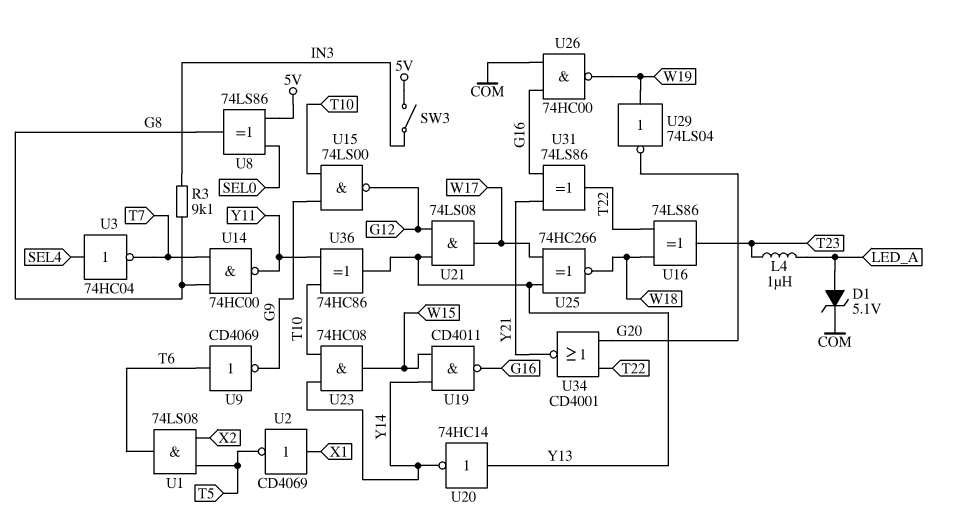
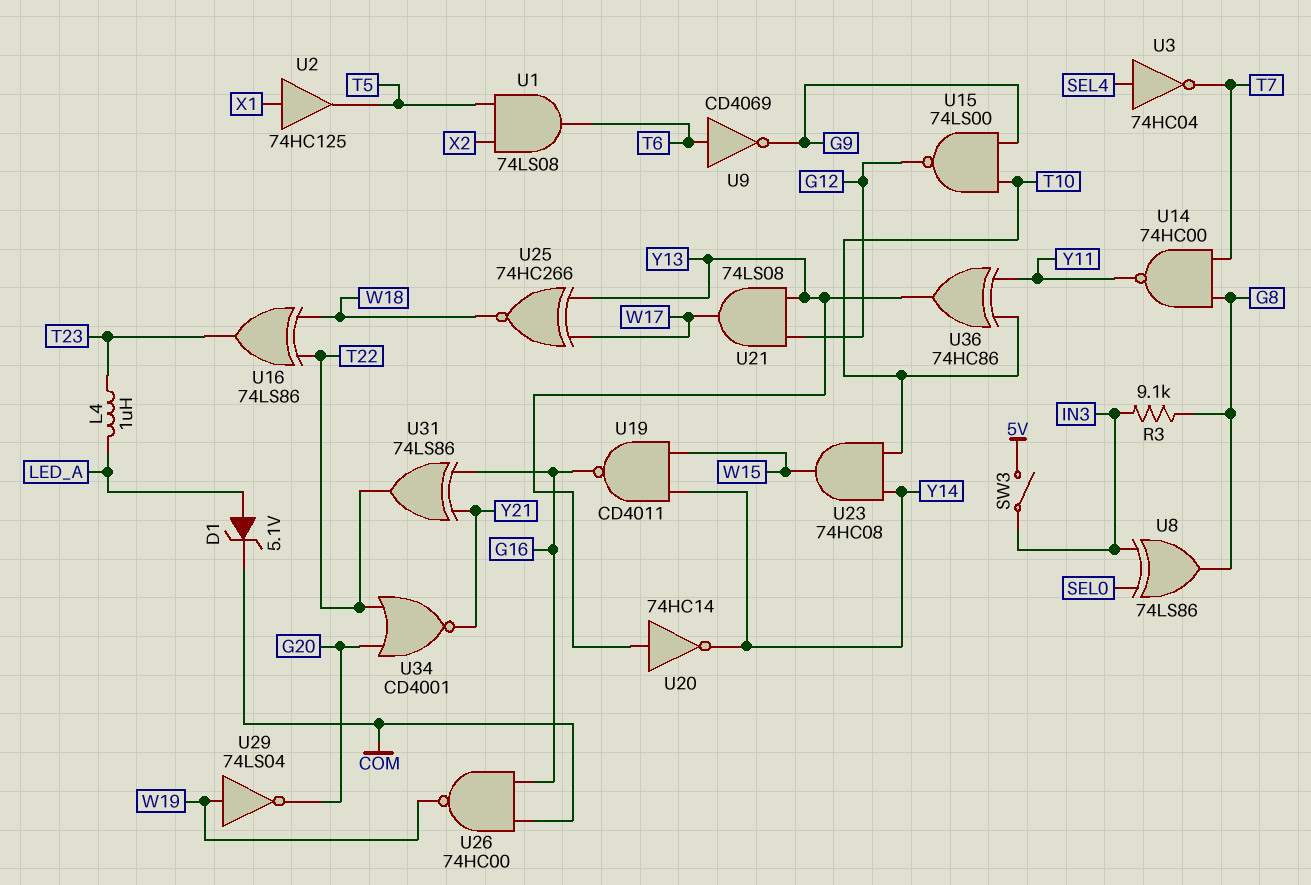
U2: NOT CD4069 (in X1, out T5) -> buffer 74HC125 (in X1, out T5)
U8: XOR 74LS86 (in 5V, in SEL0, out G8) -> XOR 74LS86 (in IN3, in SEL0, out G8)

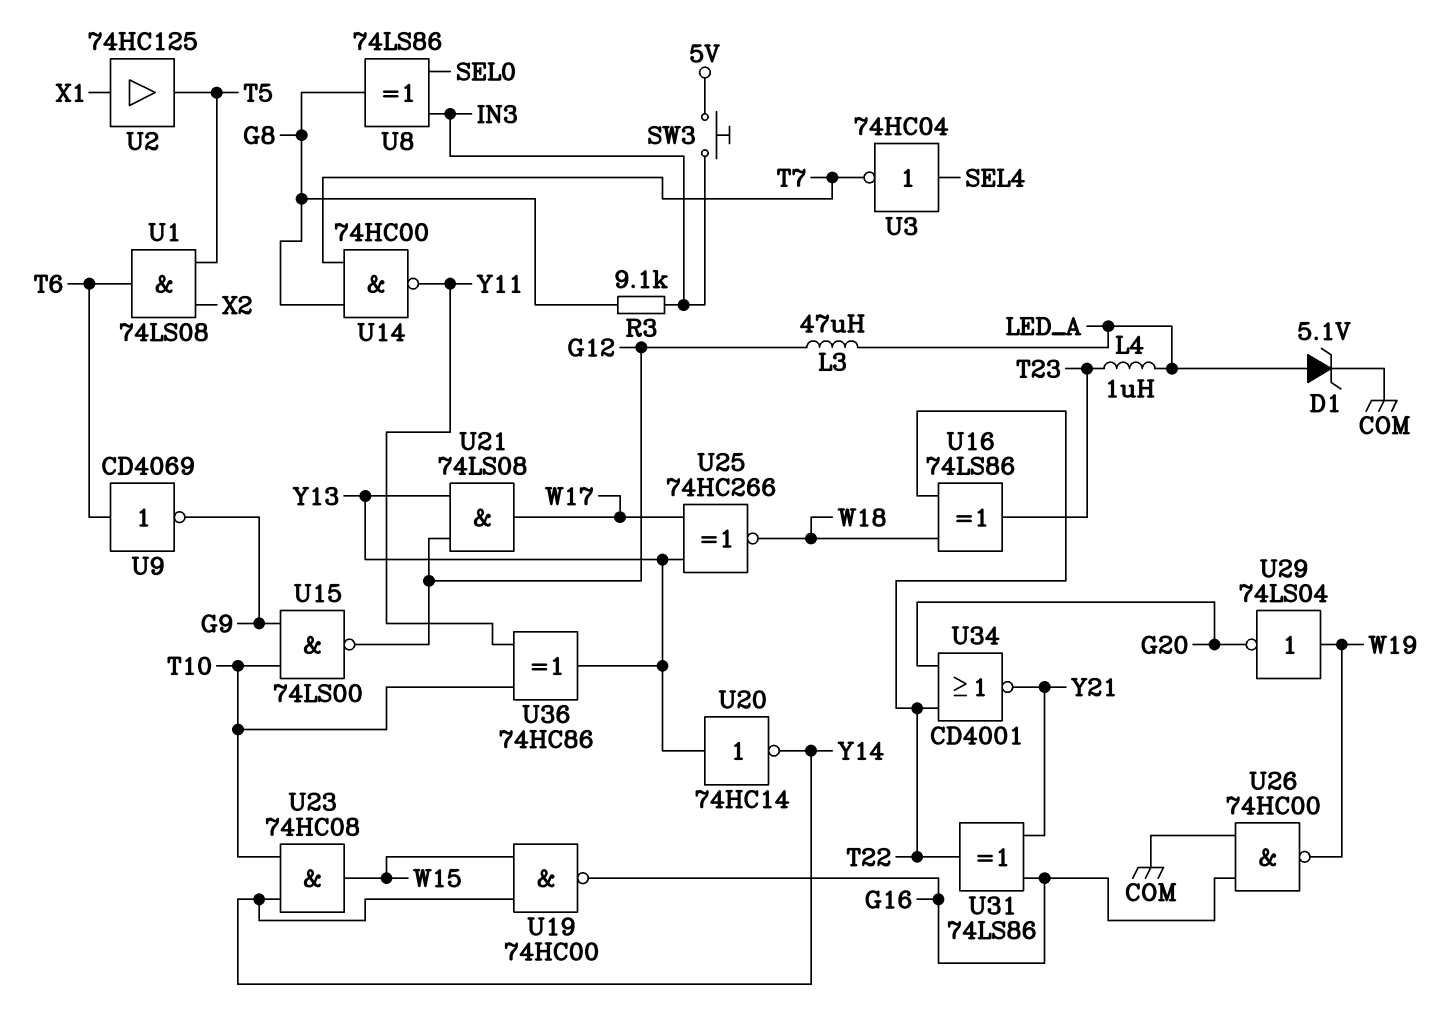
L3: none -> 47uH (G12, LED_A)
SW3: switch (5V, IN3) -> button (5V, IN3)
U19: NAND CD4011 (in W15, in Y14, out G16) -> NAND 74HC00 (in W15, in Y14, out G16)

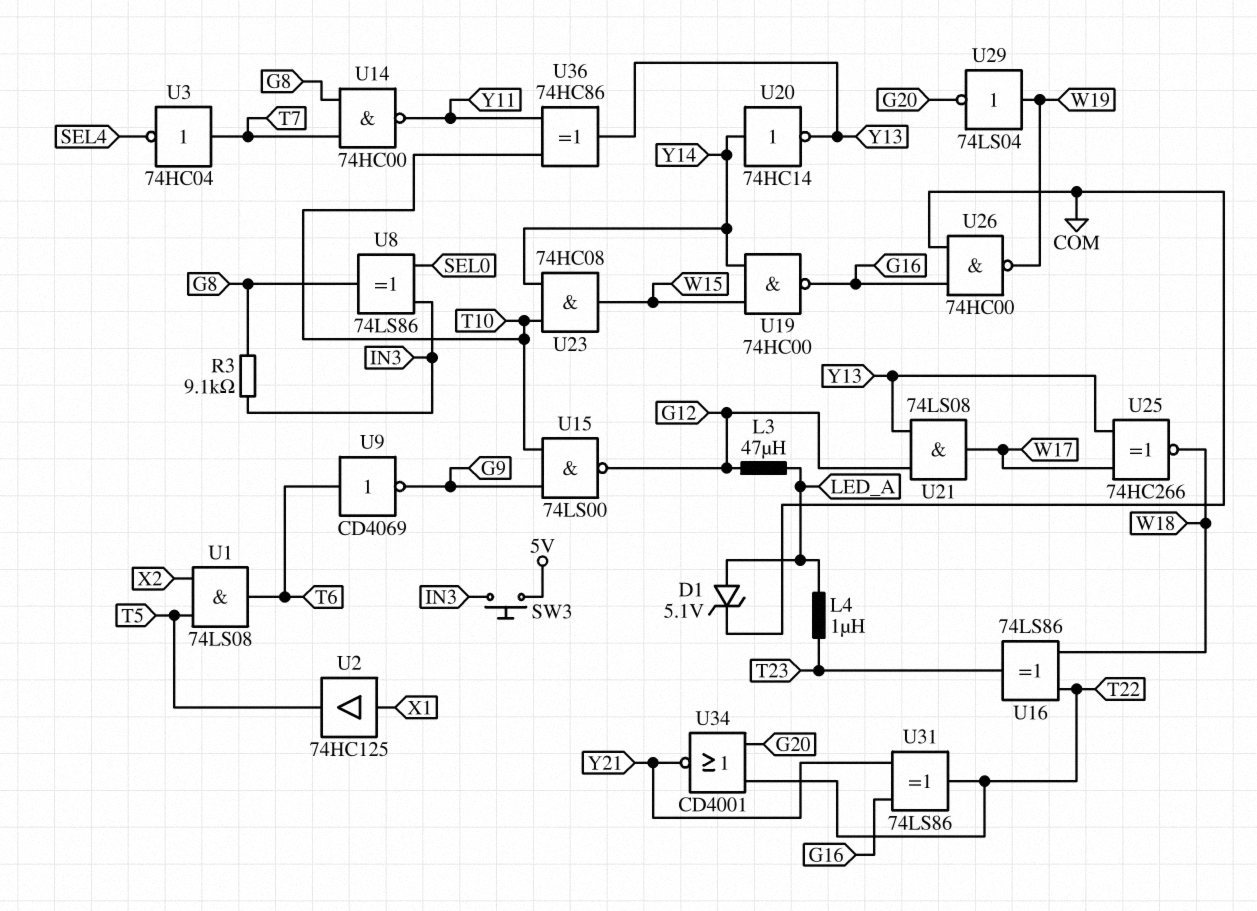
U3: NOT 74HC04 (in SEL4, out T7) -> NOT 74HC04 (in T7, out SEL4)
U20: NOT 74HC14 (in Y13, out Y14) -> NOT 74HC14 (in Y14, out Y13)

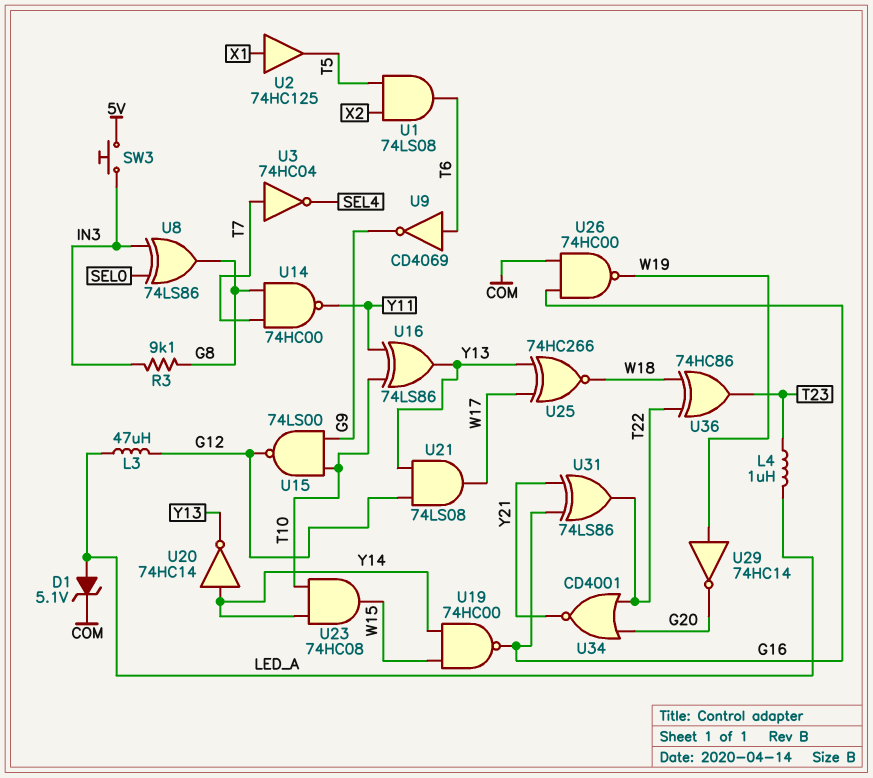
U16: XOR 74LS86 (in T22, in W18, out T23) -> XOR 74LS86 (in T10, in Y11, out Y13)
U29: NOT 74LS04 (in W19, out G20) -> NOT 74HC14 (in W19, out G20)
U36: XOR 74HC86 (in T10, in Y11, out Y13) -> XOR 74HC86 (in T22, in W18, out T23)

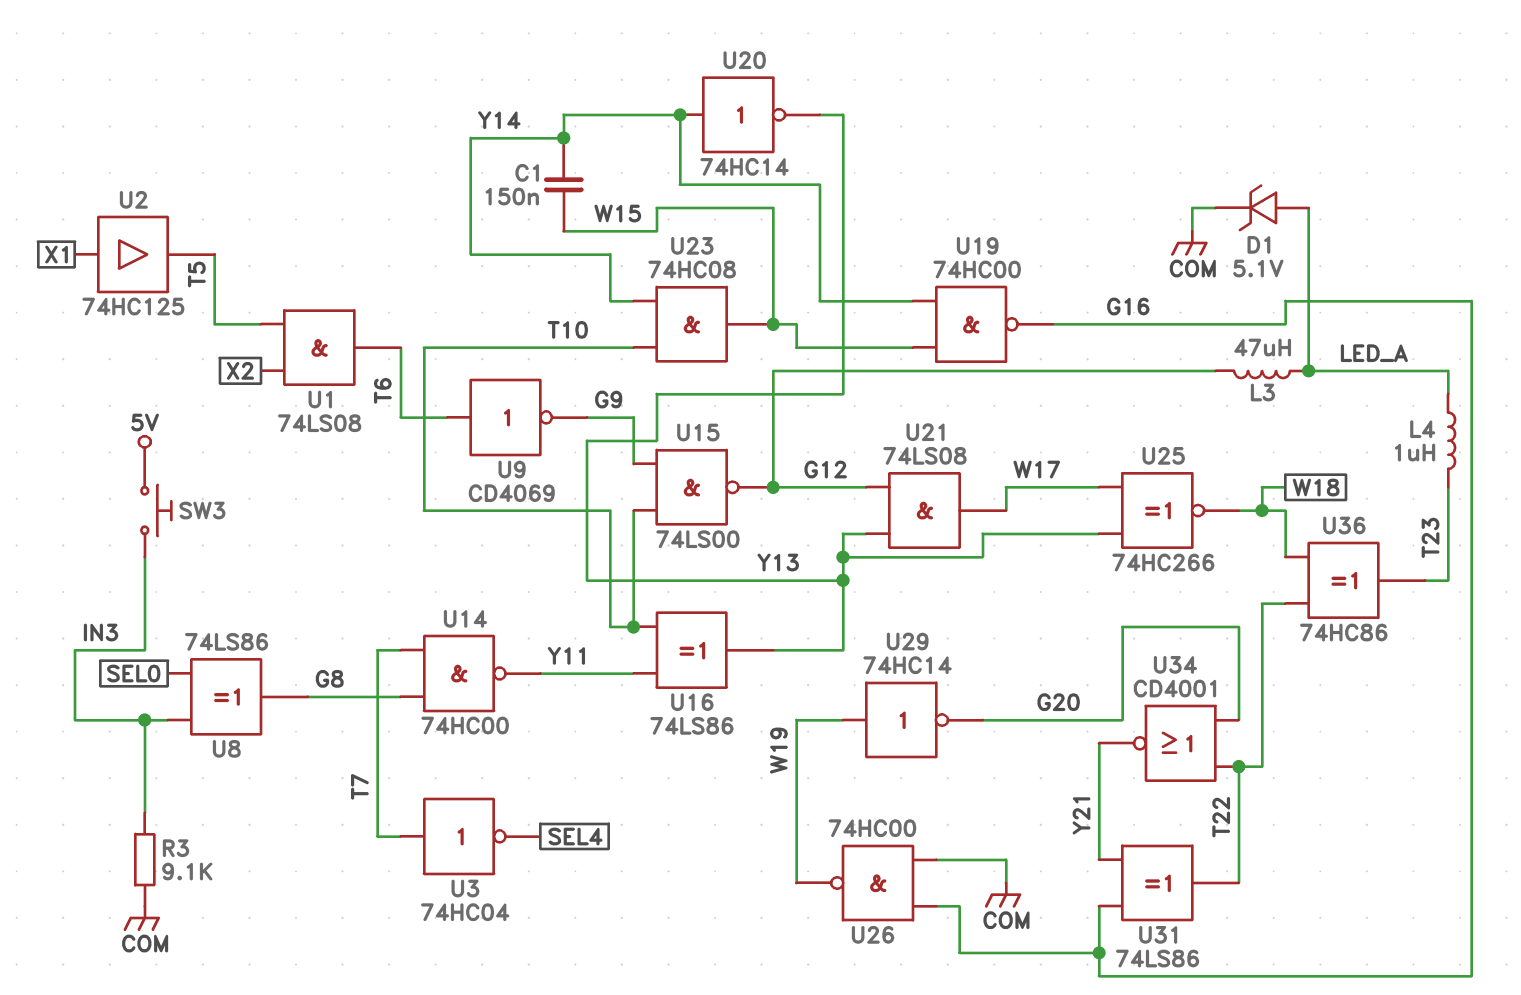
C1: none -> 150nF (W15, Y14)
R3: 9.1k (G8, IN3) -> 9.1k (COM, IN3)

